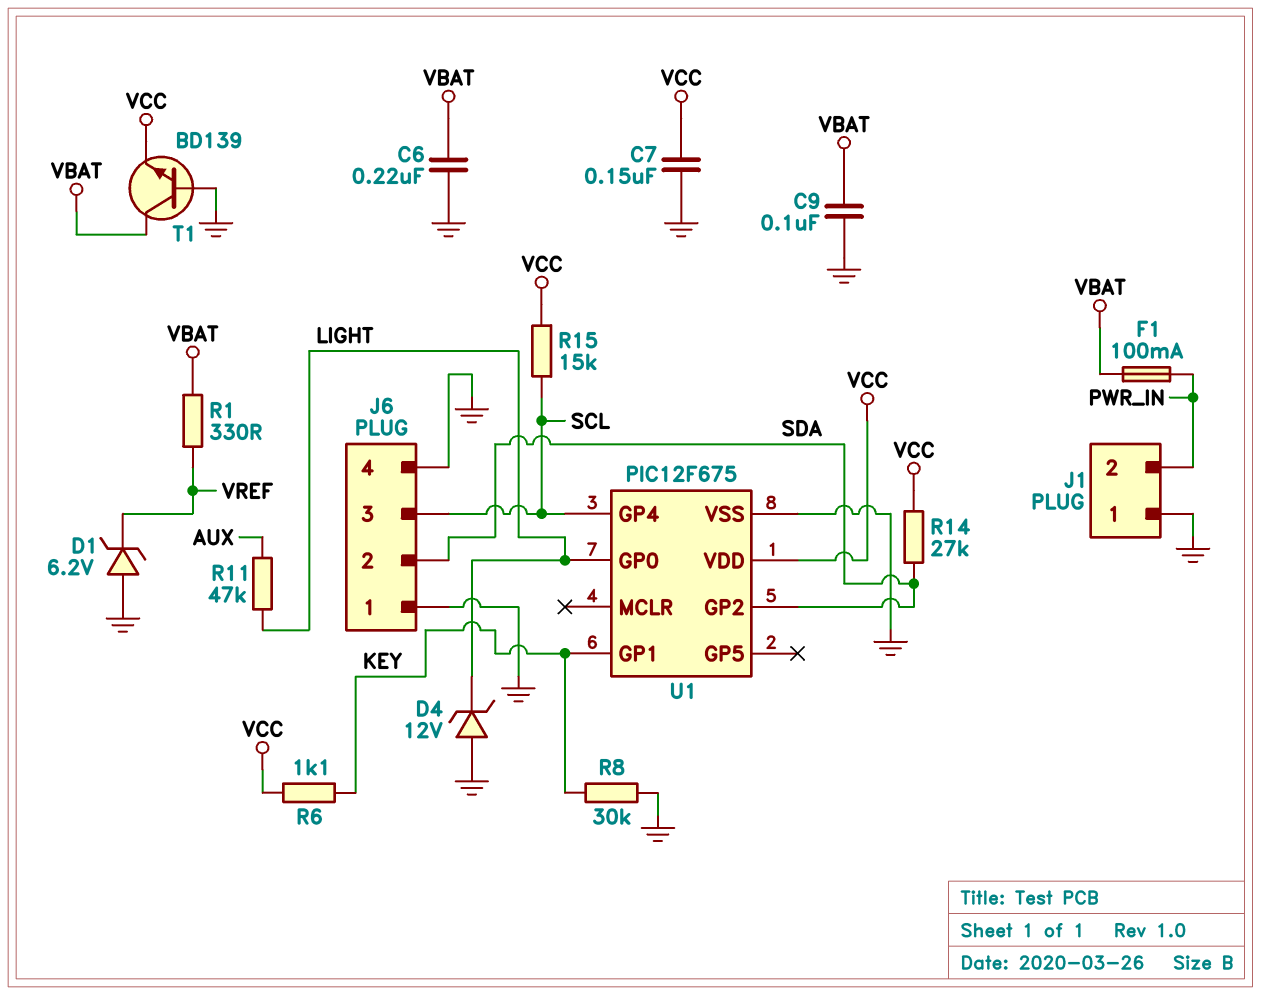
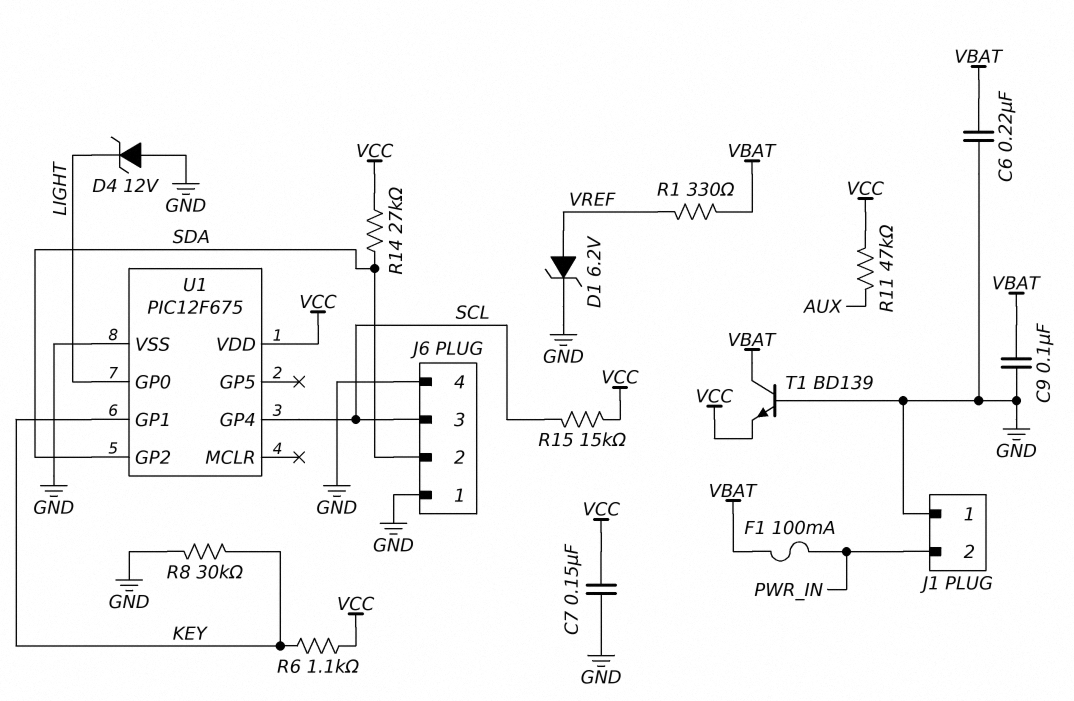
D1: zener 6.2V (A GND, K VREF) -> zener 6.2V (A VREF, K GND)
R11: 47k (AUX, LIGHT) -> 47k (AUX, VCC)

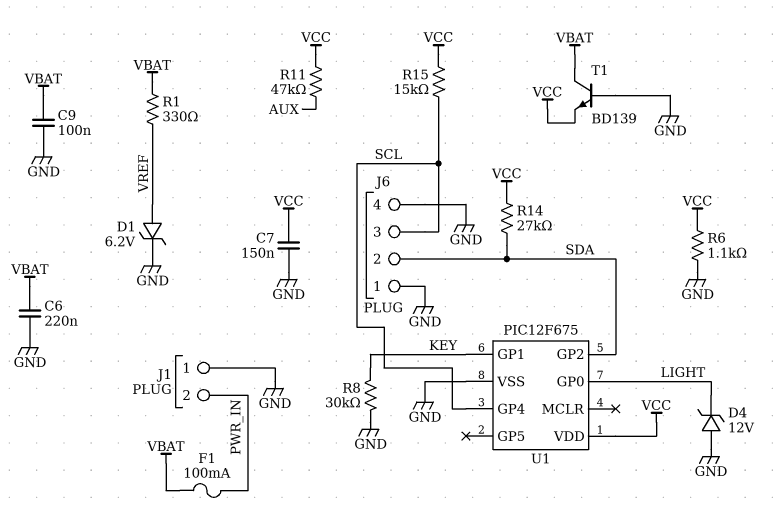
R6: 1.1k (KEY, VCC) -> 1.1k (GND, VCC)

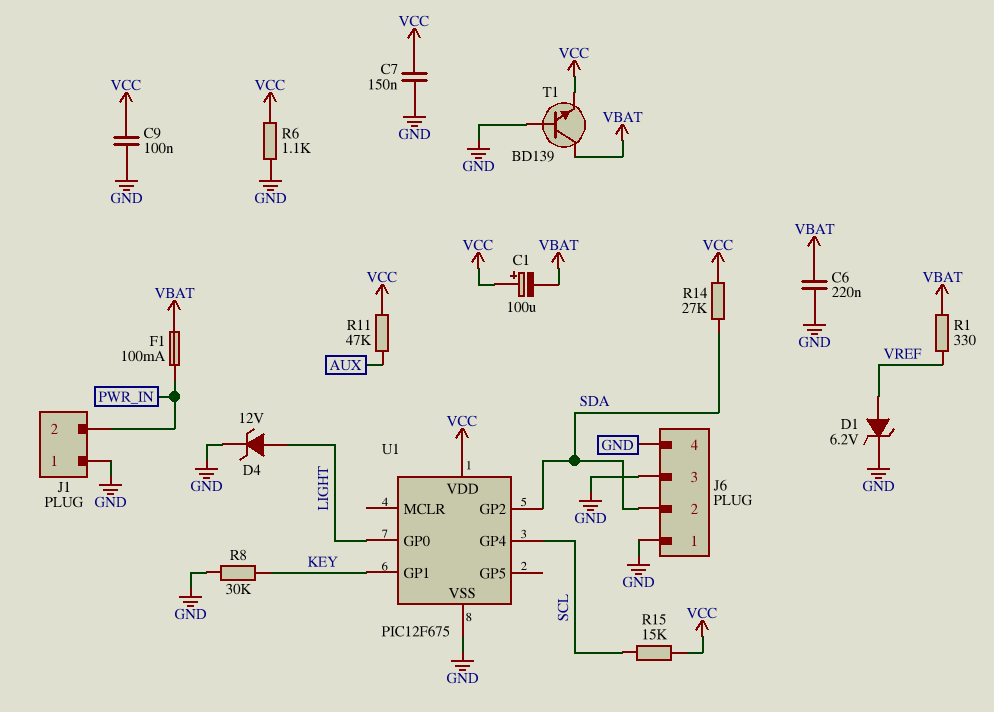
C1: none -> 100uF (plus VCC, minus VBAT)
C9: 100nF (GND, VBAT) -> 100nF (GND, VCC)
D4: zener 12V (A GND, K LIGHT) -> zener 12V (A LIGHT, K GND)
J6 pin 3: SCL -> GND

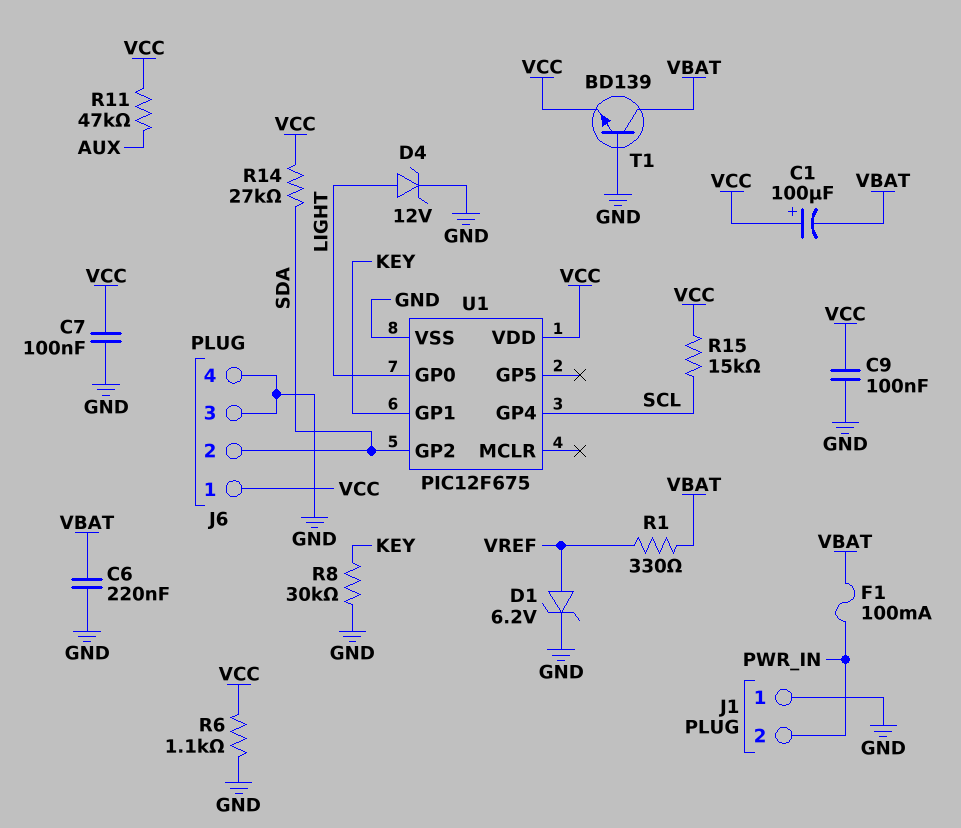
C7: 150nF (GND, VCC) -> 100nF (GND, VCC)
J6 pin 1: GND -> VCC

